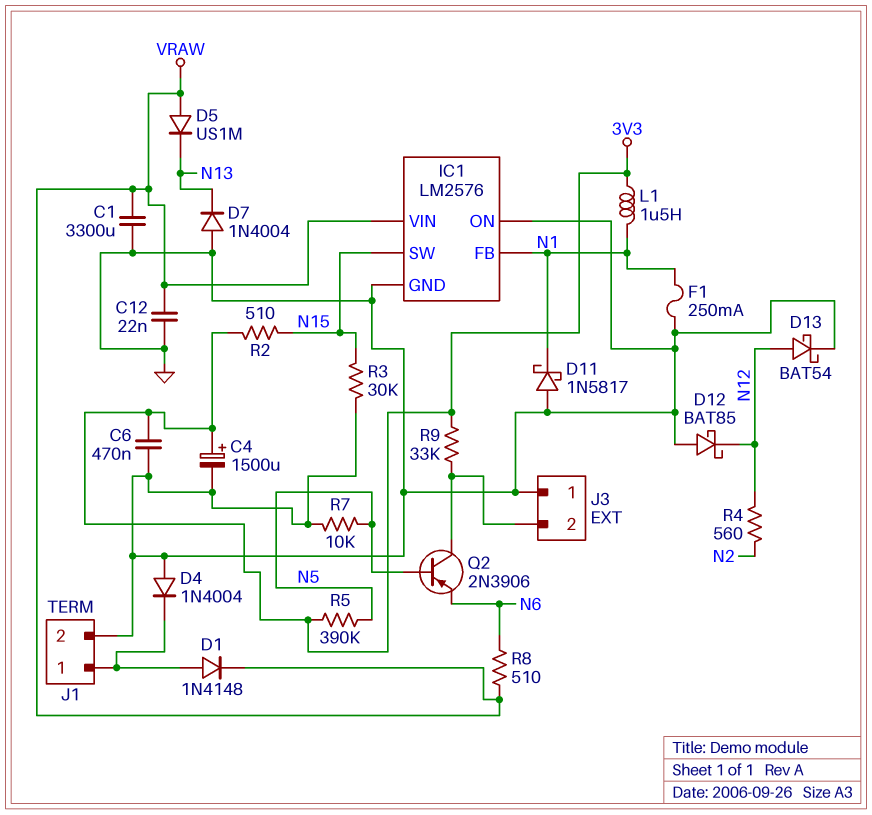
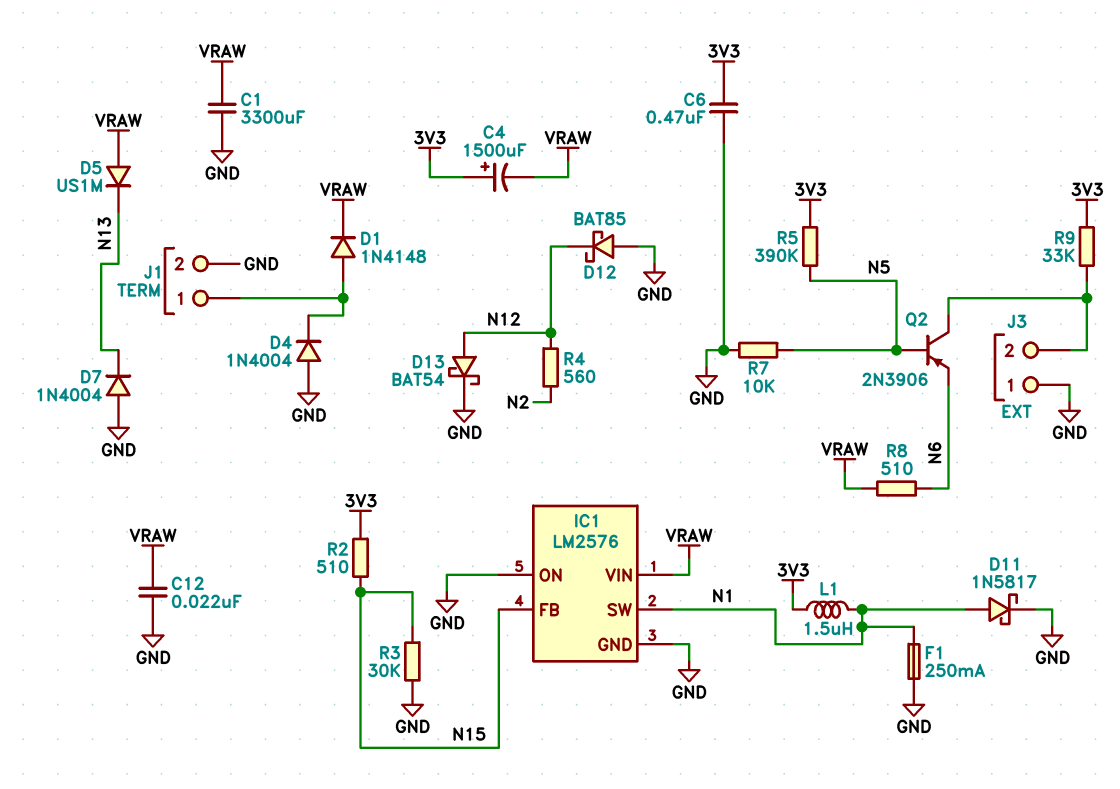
C4: 1500uF (plus 3V3, minus GND) -> 1500uF (plus 3V3, minus VRAW)
D11: schottky 1N5817 (A GND, K N1) -> schottky 1N5817 (A N1, K GND)
IC1 pin FB: N1 -> N15
IC1 pin SW: N15 -> N1

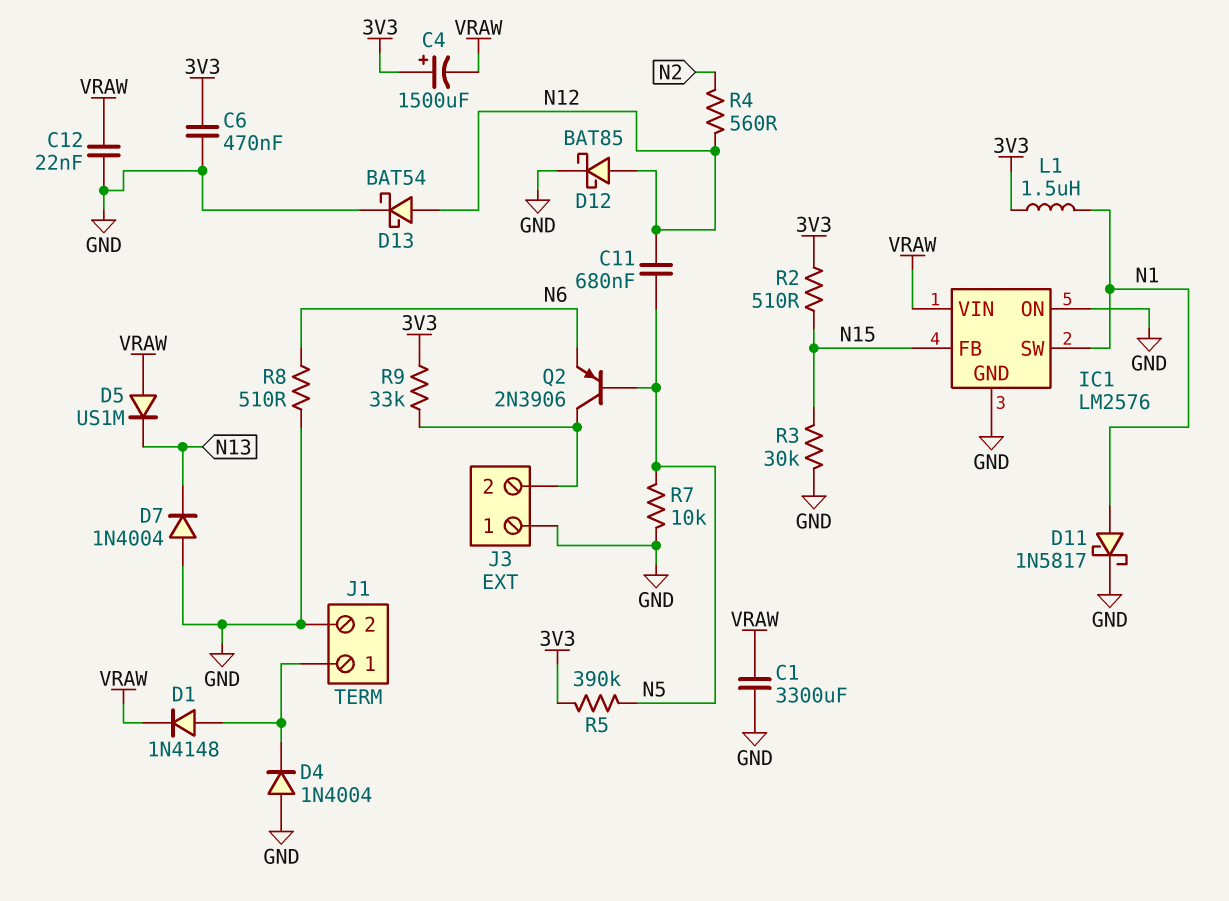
C11: none -> 680nF (N5, N12)
D12: schottky BAT85 (A GND, K N12) -> schottky BAT85 (A N12, K GND)
F1: 250mA (GND, N1) -> none
R8: 510 (N6, VRAW) -> 510 (GND, N6)

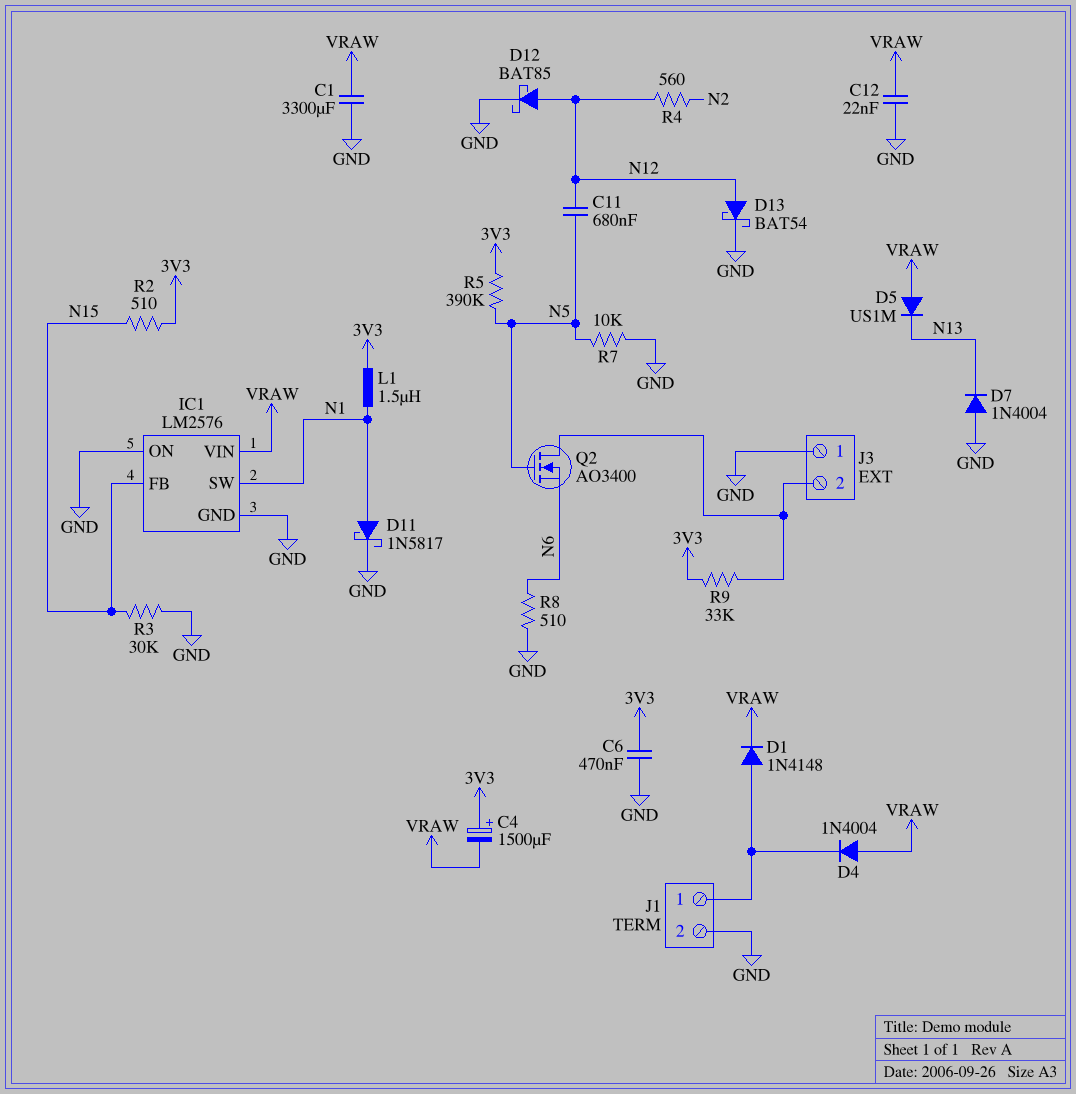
D4: diode 1N4004 (A GND, K J1/1) -> diode 1N4004 (A VRAW, K J1/1)
Q2: PNP 2N3906 (B N5, C J3/2, E N6) -> NMOS AO3400 (G N5, D J3/2, S N6)

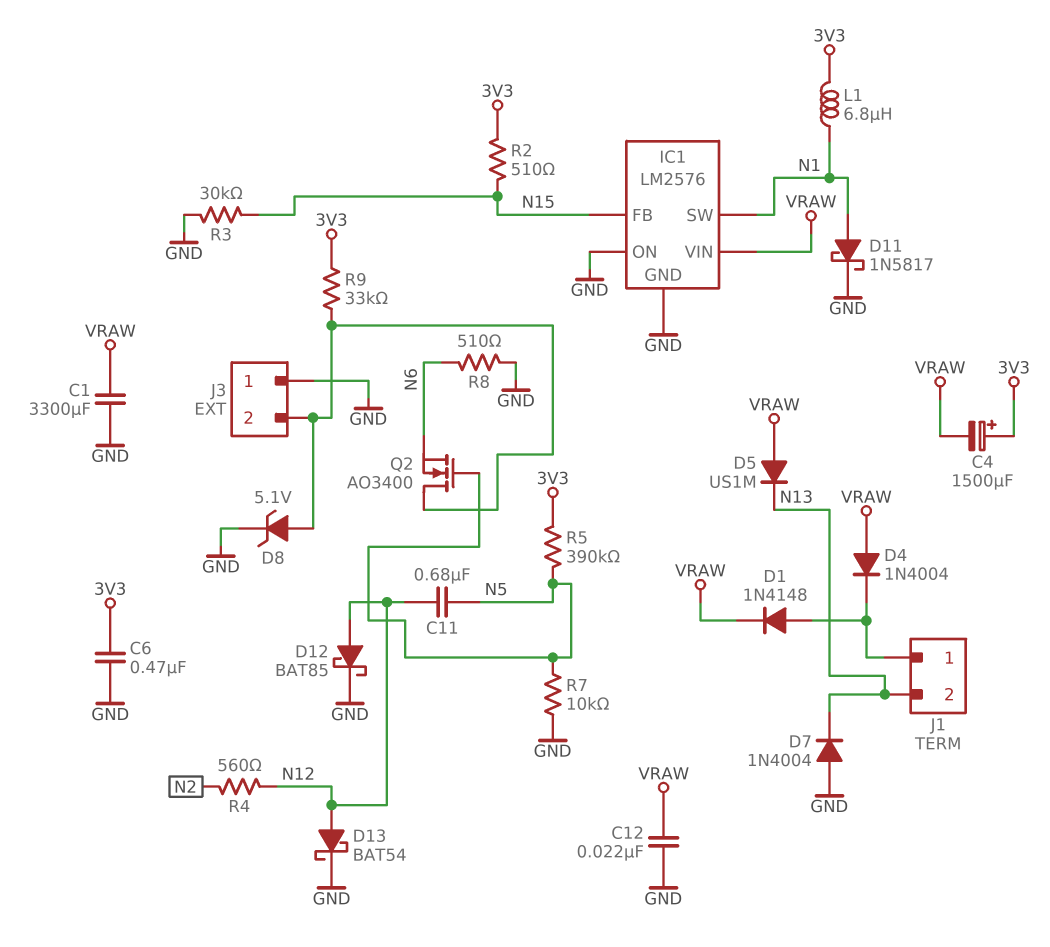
D8: none -> zener 5.1V (A J3/2, K GND)
J1 pin 2: GND -> N13
L1: 1.5uH (3V3, N1) -> 6.8uH (3V3, N1)

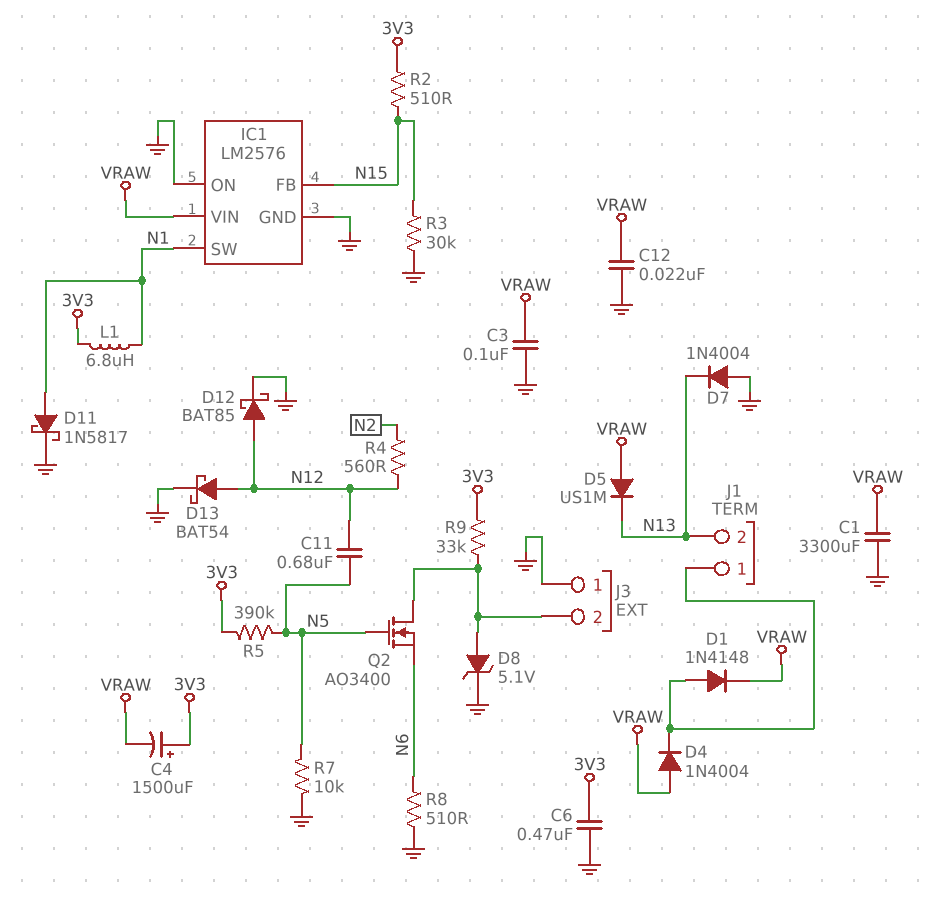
C3: none -> 100nF (GND, VRAW)

